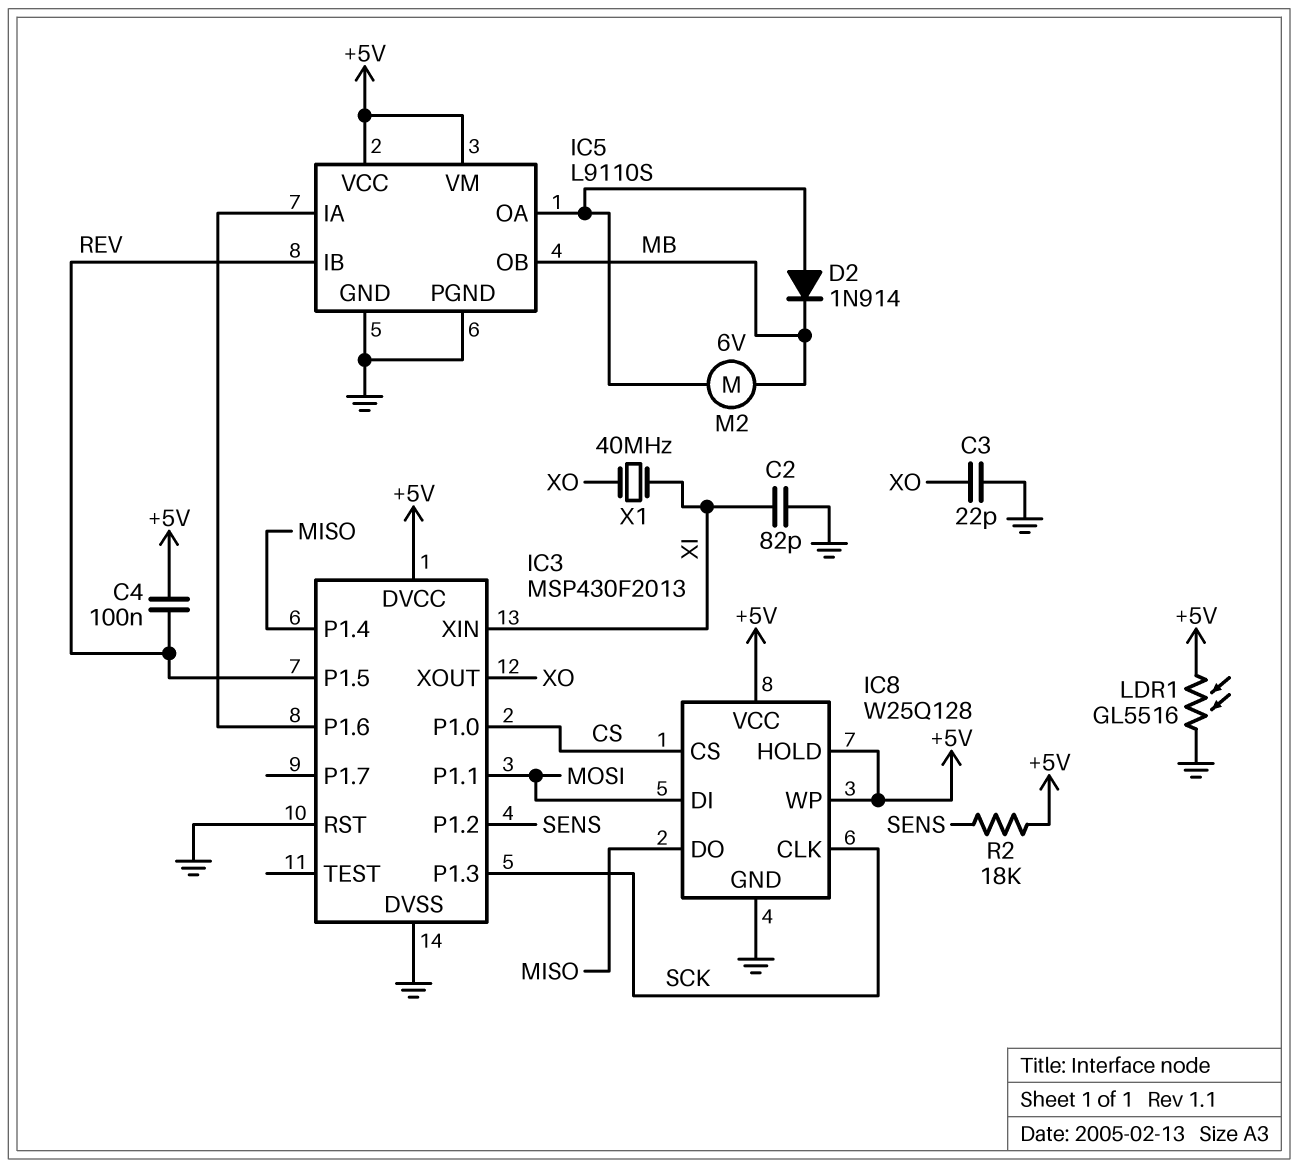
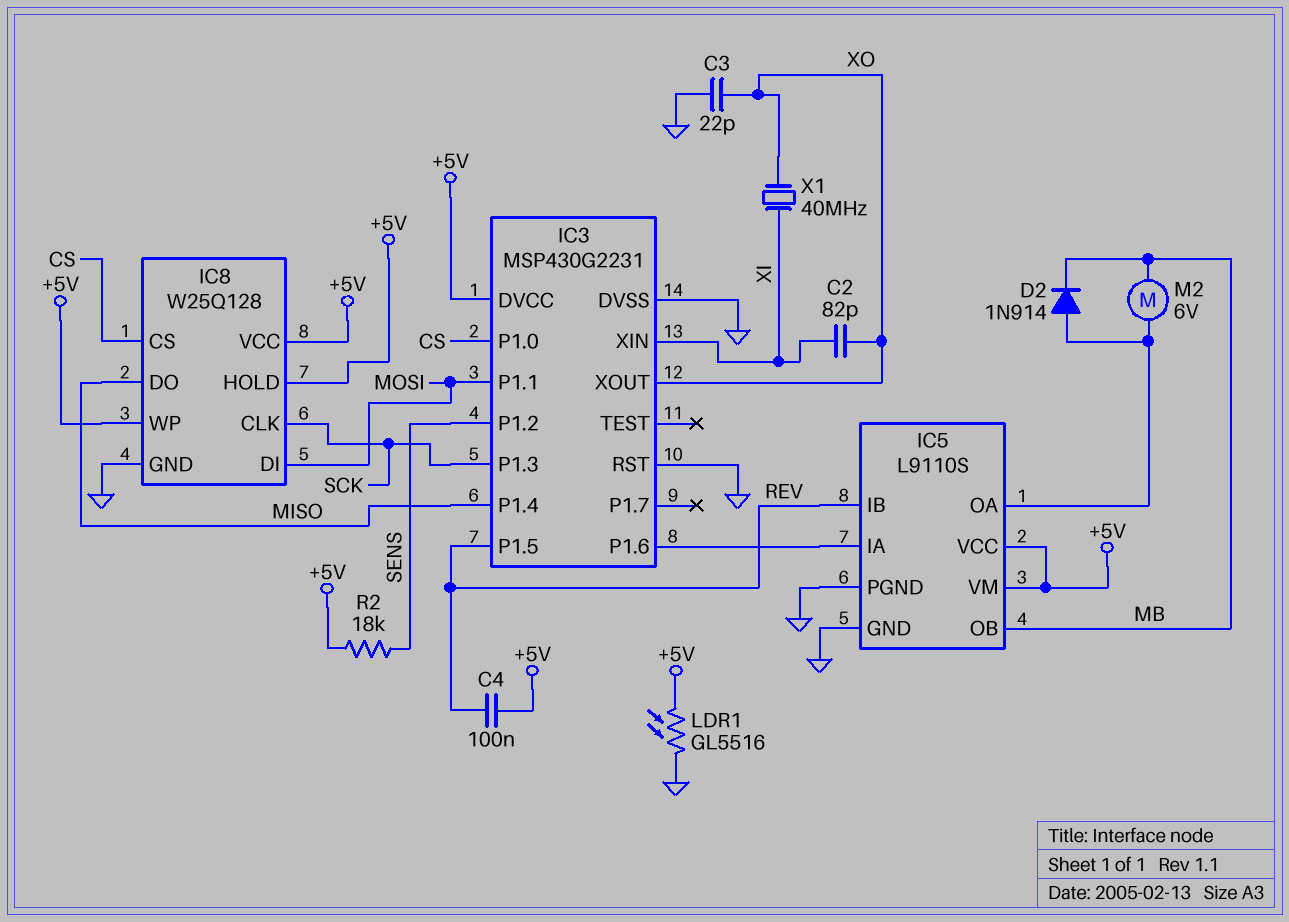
C2: 82pF (GND, XI) -> 82pF (XI, XO)
IC3: MSP430F2013 -> MSP430G2231

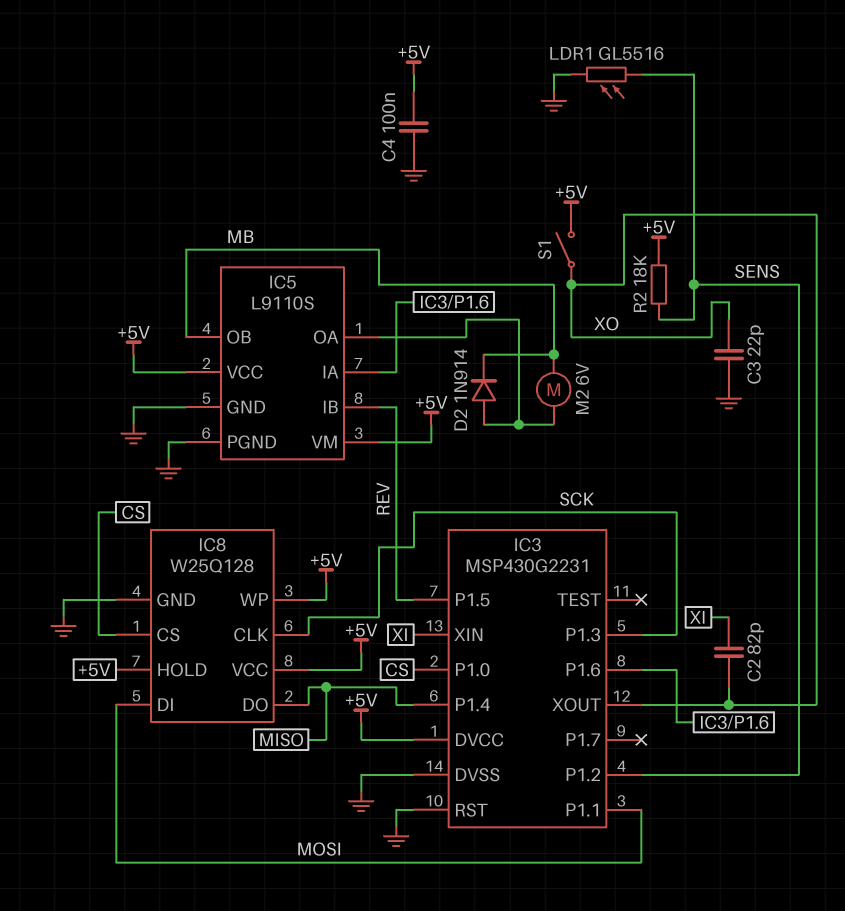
C4: 100nF (+5V, REV) -> 100nF (+5V, GND)
LDR1: GL5516 (+5V, GND) -> GL5516 (GND, SENS)
S1: none -> switch (+5V, XO)
X1: 40MHz (XI, XO) -> none

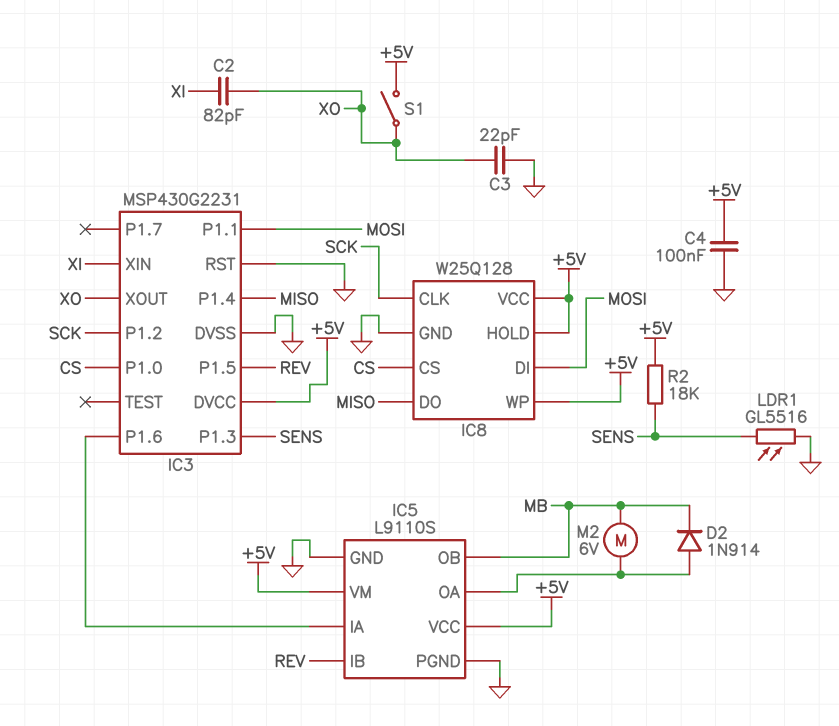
IC3 pin P1.2: SENS -> SCK
IC3 pin P1.3: SCK -> SENS

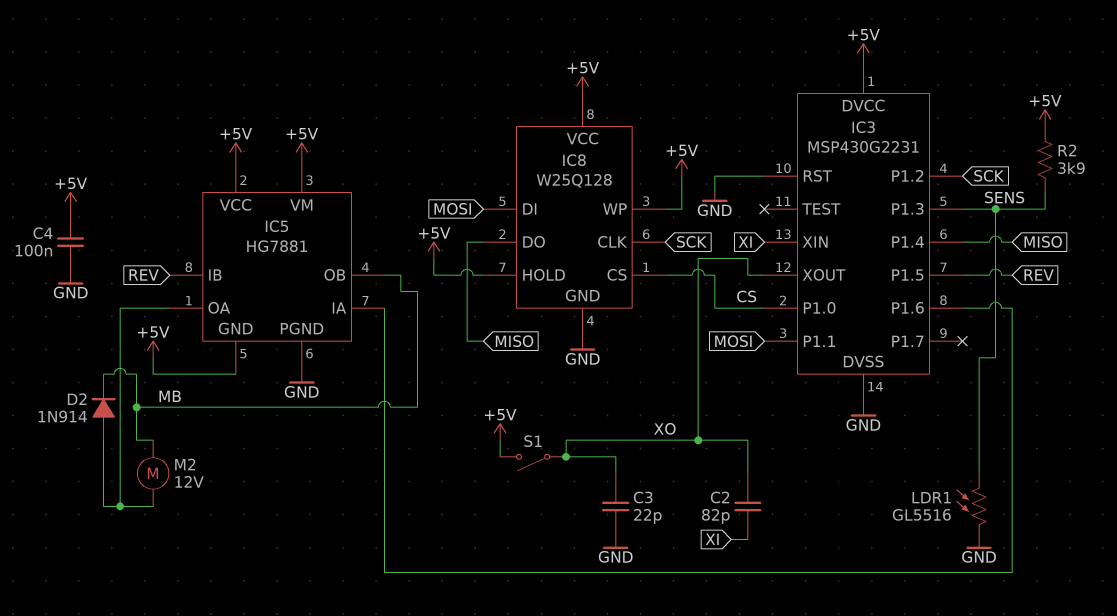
IC5: L9110S -> HG7881
IC5 pin GND: GND -> +5V
M2: motor 6V (IC5/OA, MB) -> motor 12V (IC5/OA, MB)
R2: 18k (+5V, SENS) -> 3.9k (+5V, SENS)

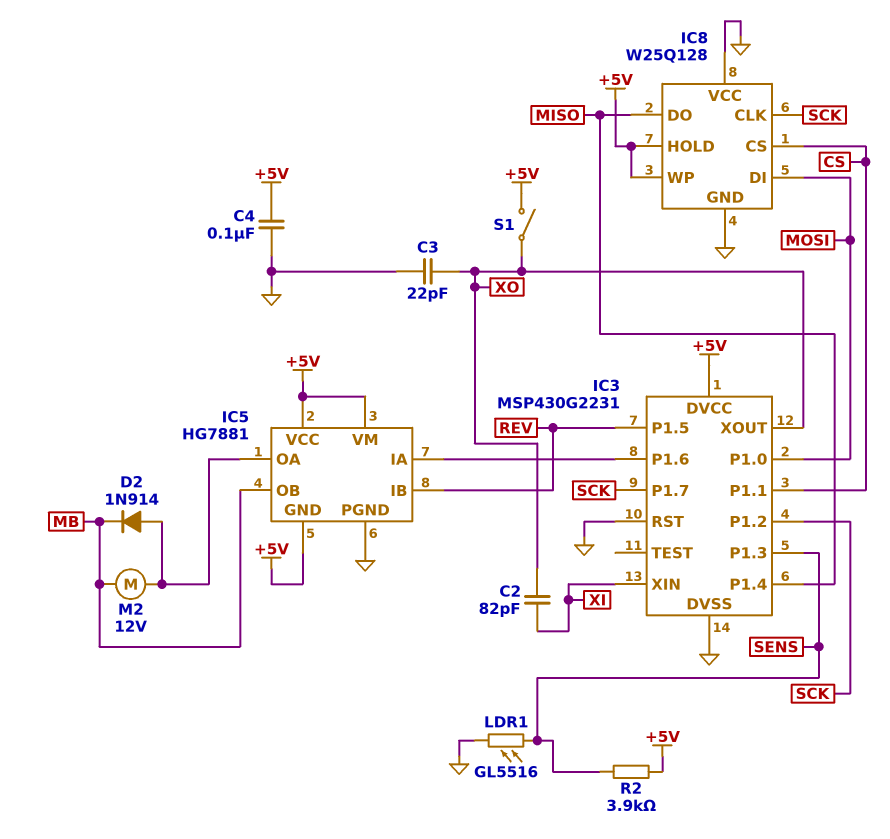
IC3 pin P1.0: CS -> MOSI
IC3 pin P1.1: MOSI -> CS
IC3 pin P1.7: none -> SCK
IC8 pin VCC: +5V -> GND

